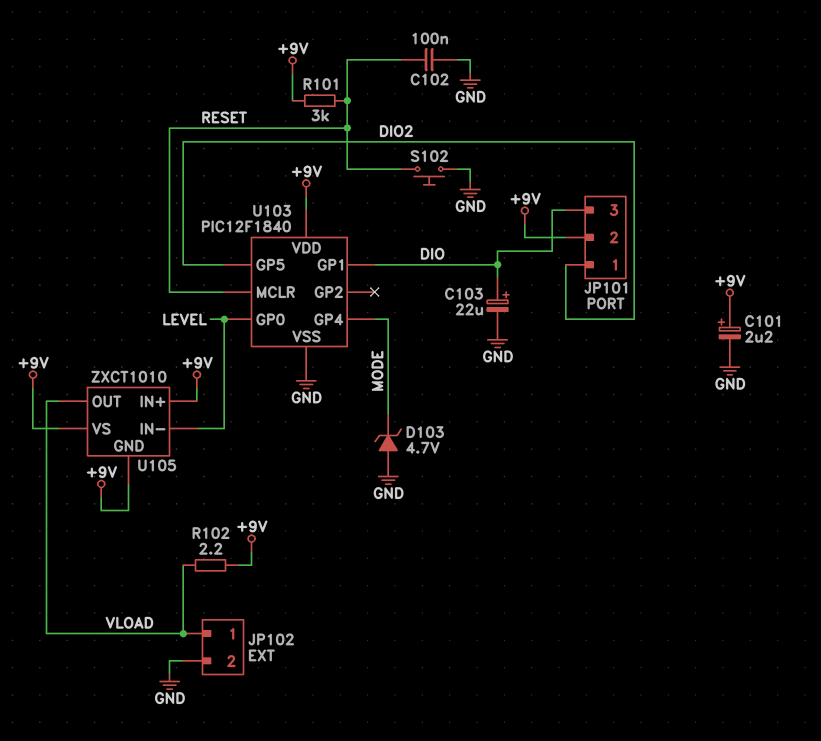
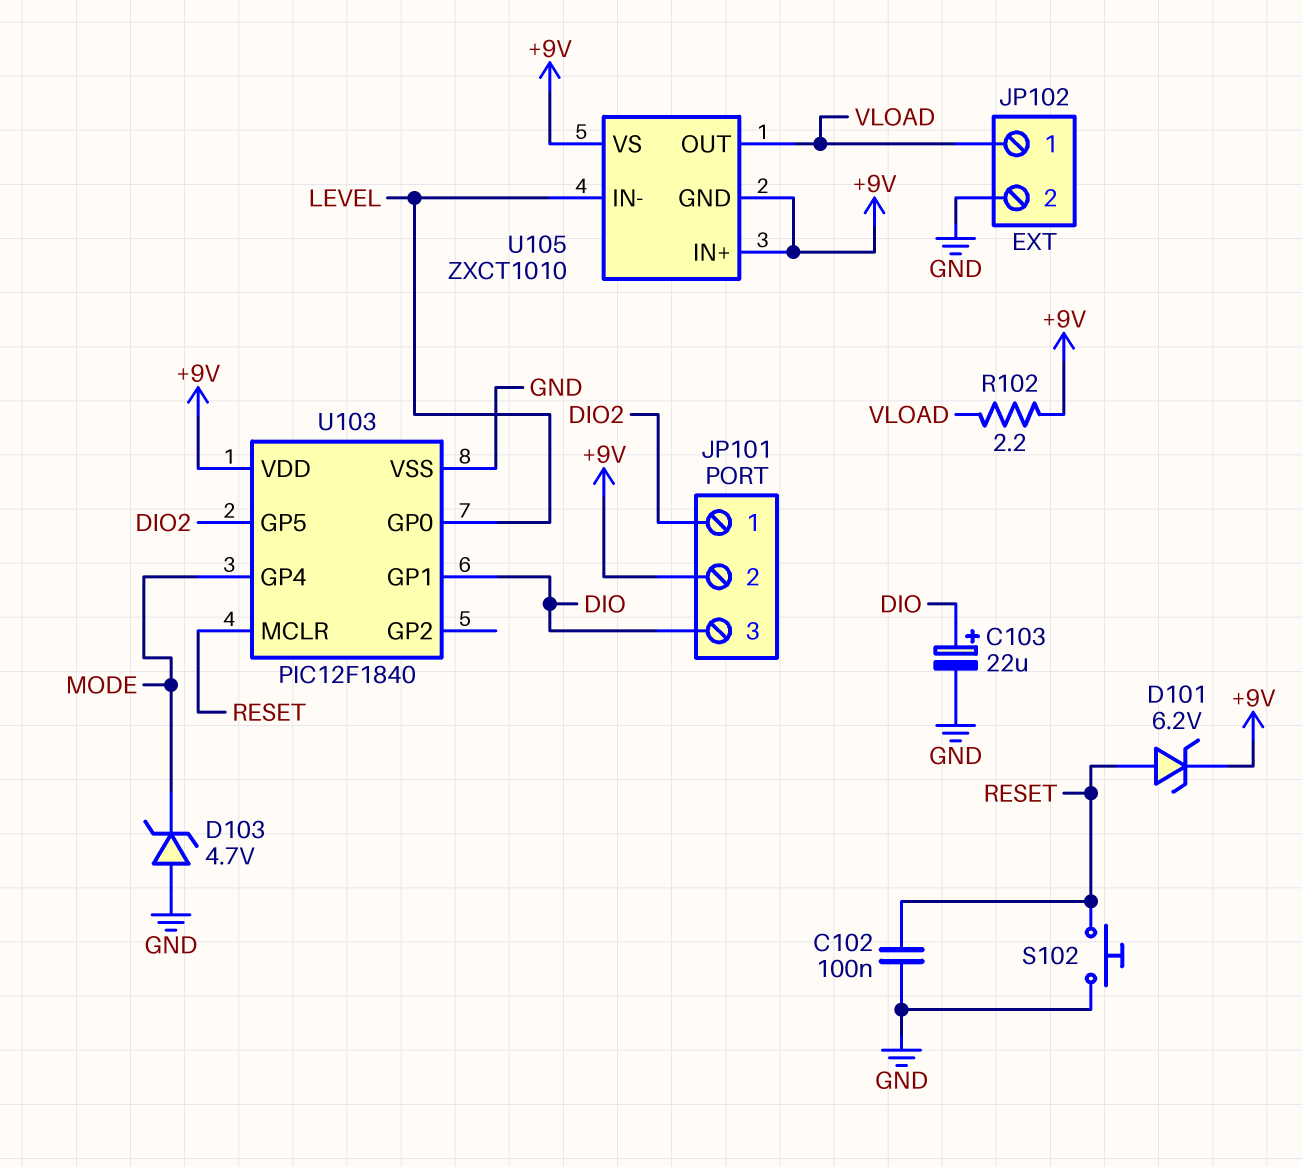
C101: 2.2uF (plus +9V, minus GND) -> none
D101: none -> zener 6.2V (A RESET, K +9V)
R101: 3k (+9V, RESET) -> none

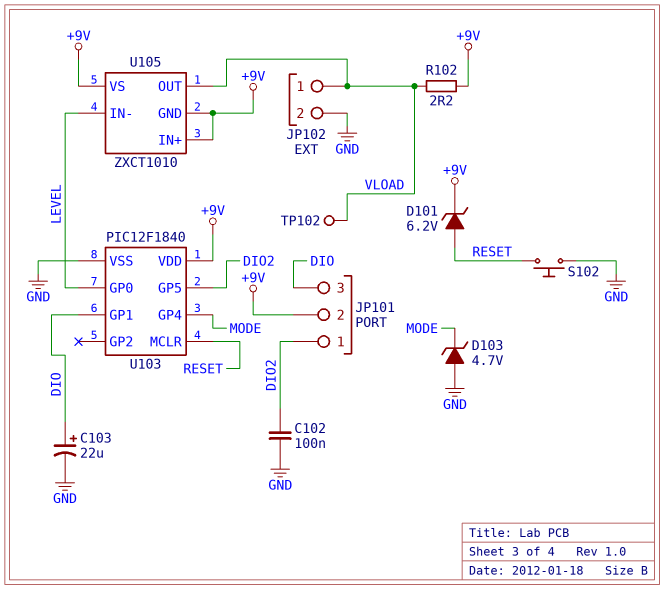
C102: 100nF (GND, RESET) -> 100nF (DIO2, GND)
TP102: none -> test point (VLOAD)

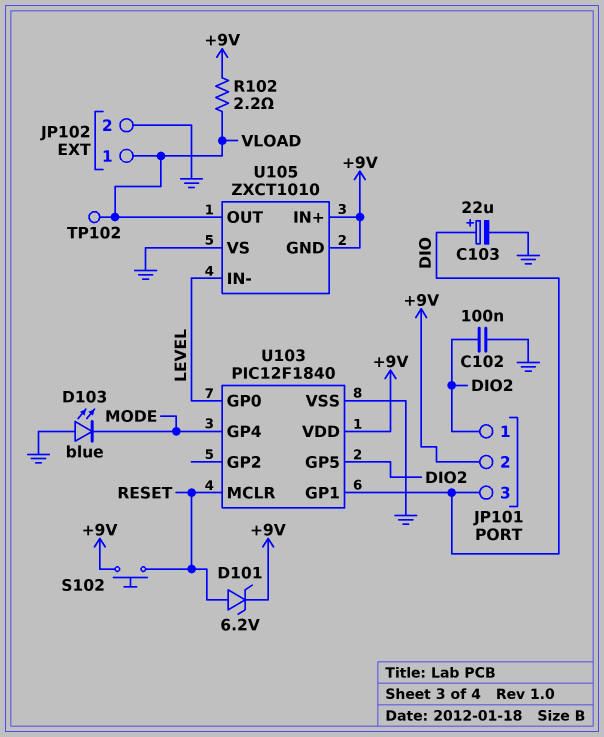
D103: zener 4.7V (A GND, K MODE) -> LED blue (A GND, K MODE)
S102: button (GND, RESET) -> button (+9V, RESET)
U105 pin VS: +9V -> GND

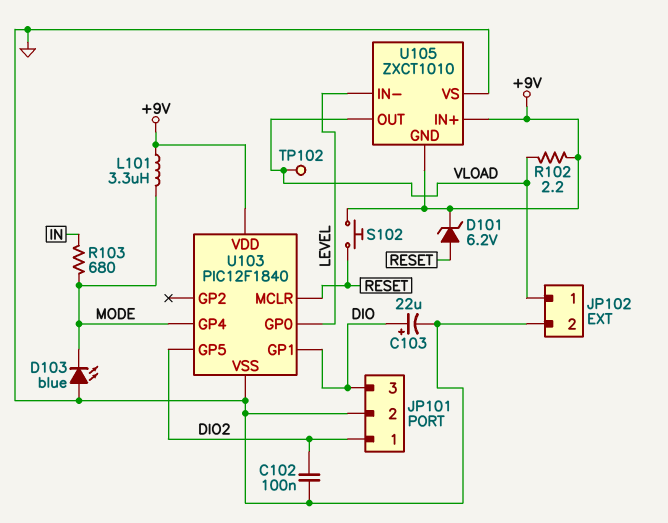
JP101 pin 2: +9V -> GND
L101: none -> 3.3uH (+9V, MODE)
R103: none -> 680 (IN, MODE)

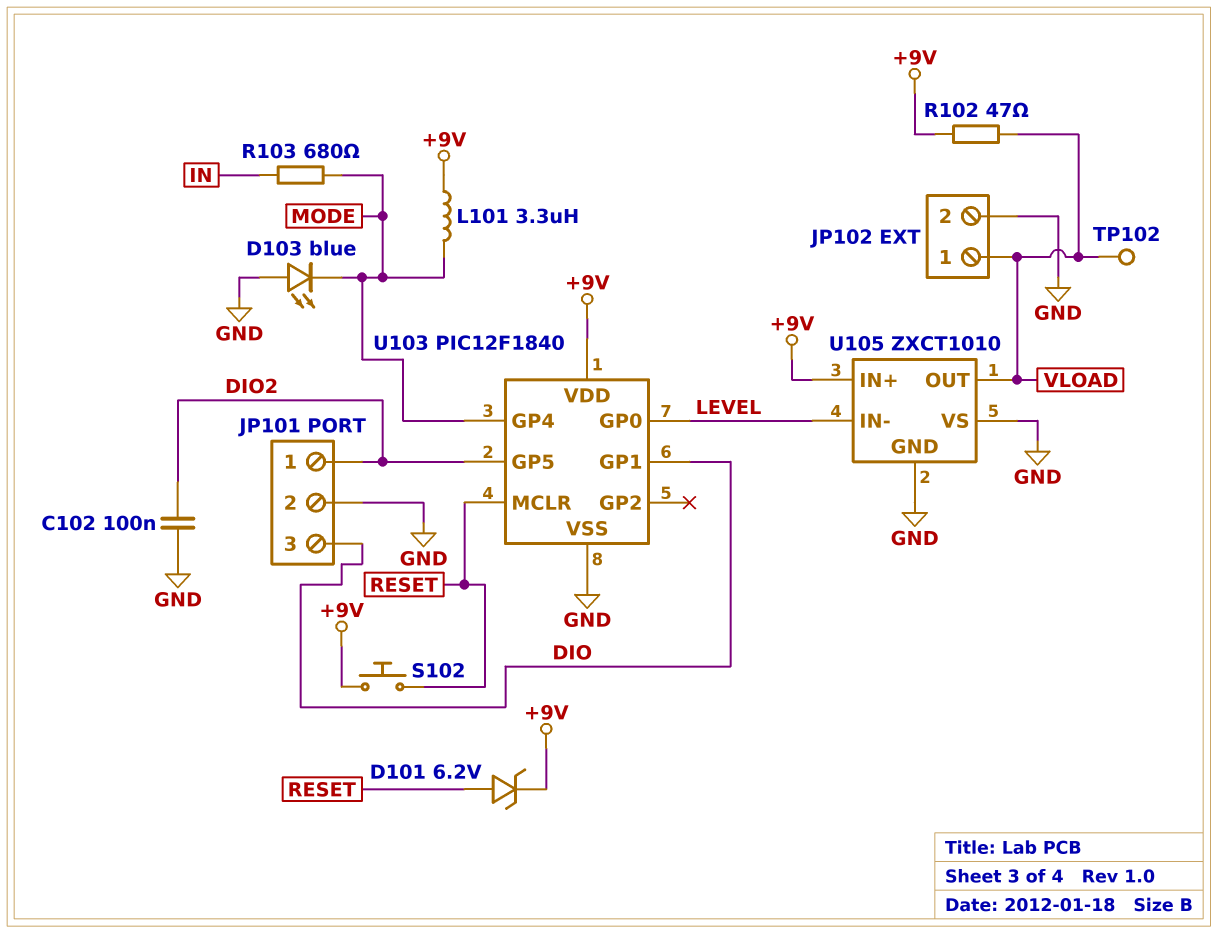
C103: 22uF (plus DIO, minus GND) -> none
R102: 2.2 (+9V, VLOAD) -> 47 (+9V, VLOAD)
U105 pin GND: +9V -> GND

